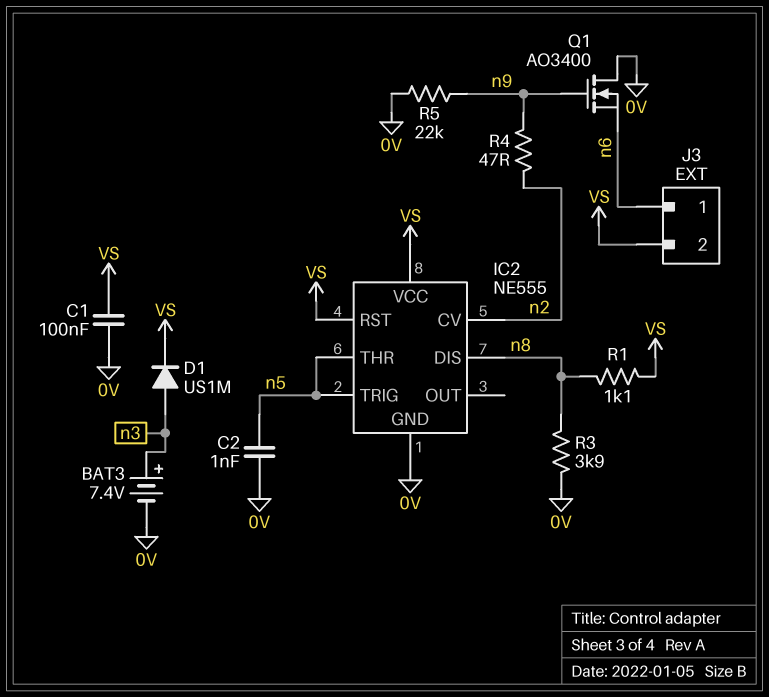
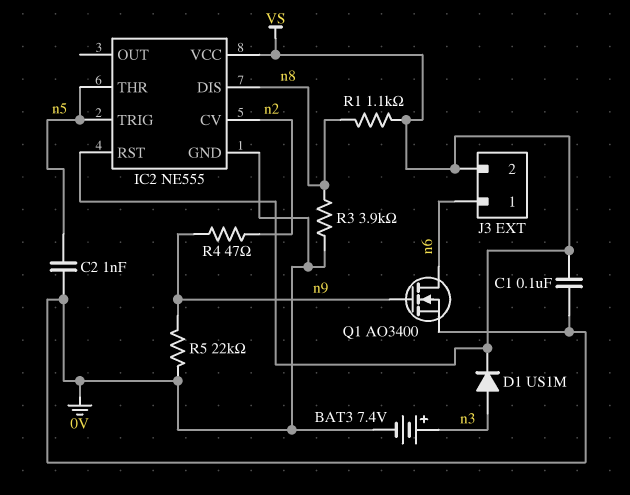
Q1: NMOS AO3400 (G n9, D 0V, S n6) -> NMOS AO3400 (G n9, D n6, S 0V)

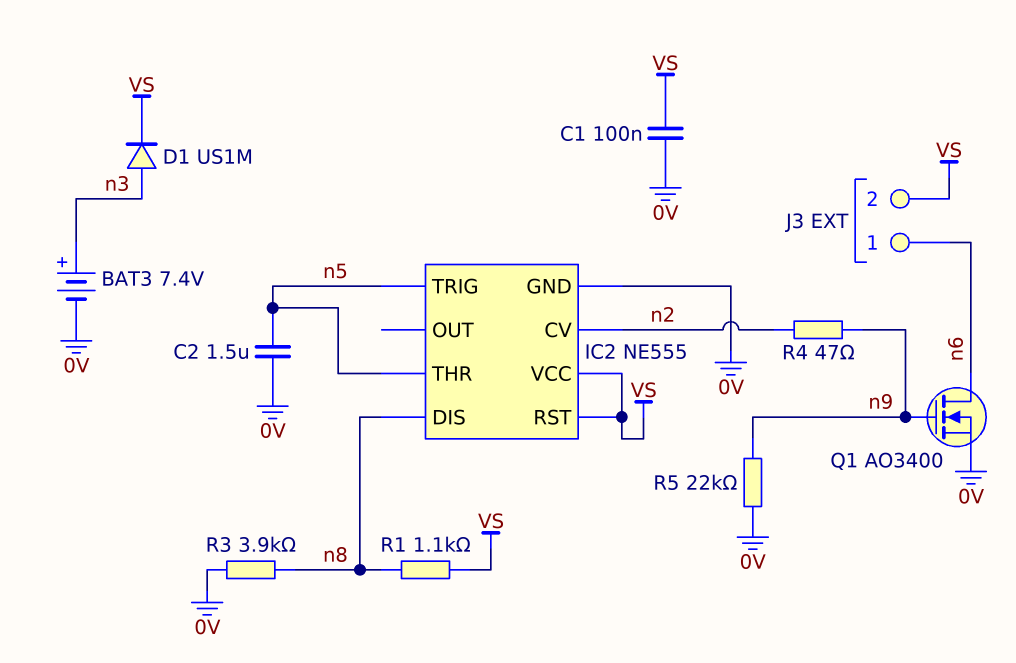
C2: 1nF (0V, n5) -> 1.5uF (0V, n5)

